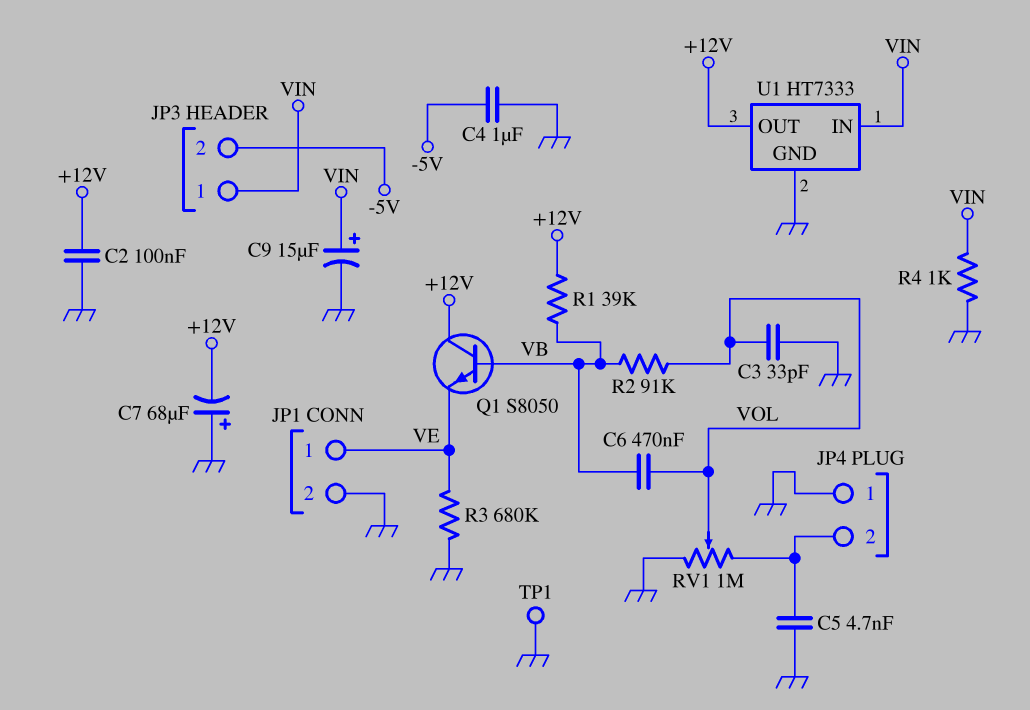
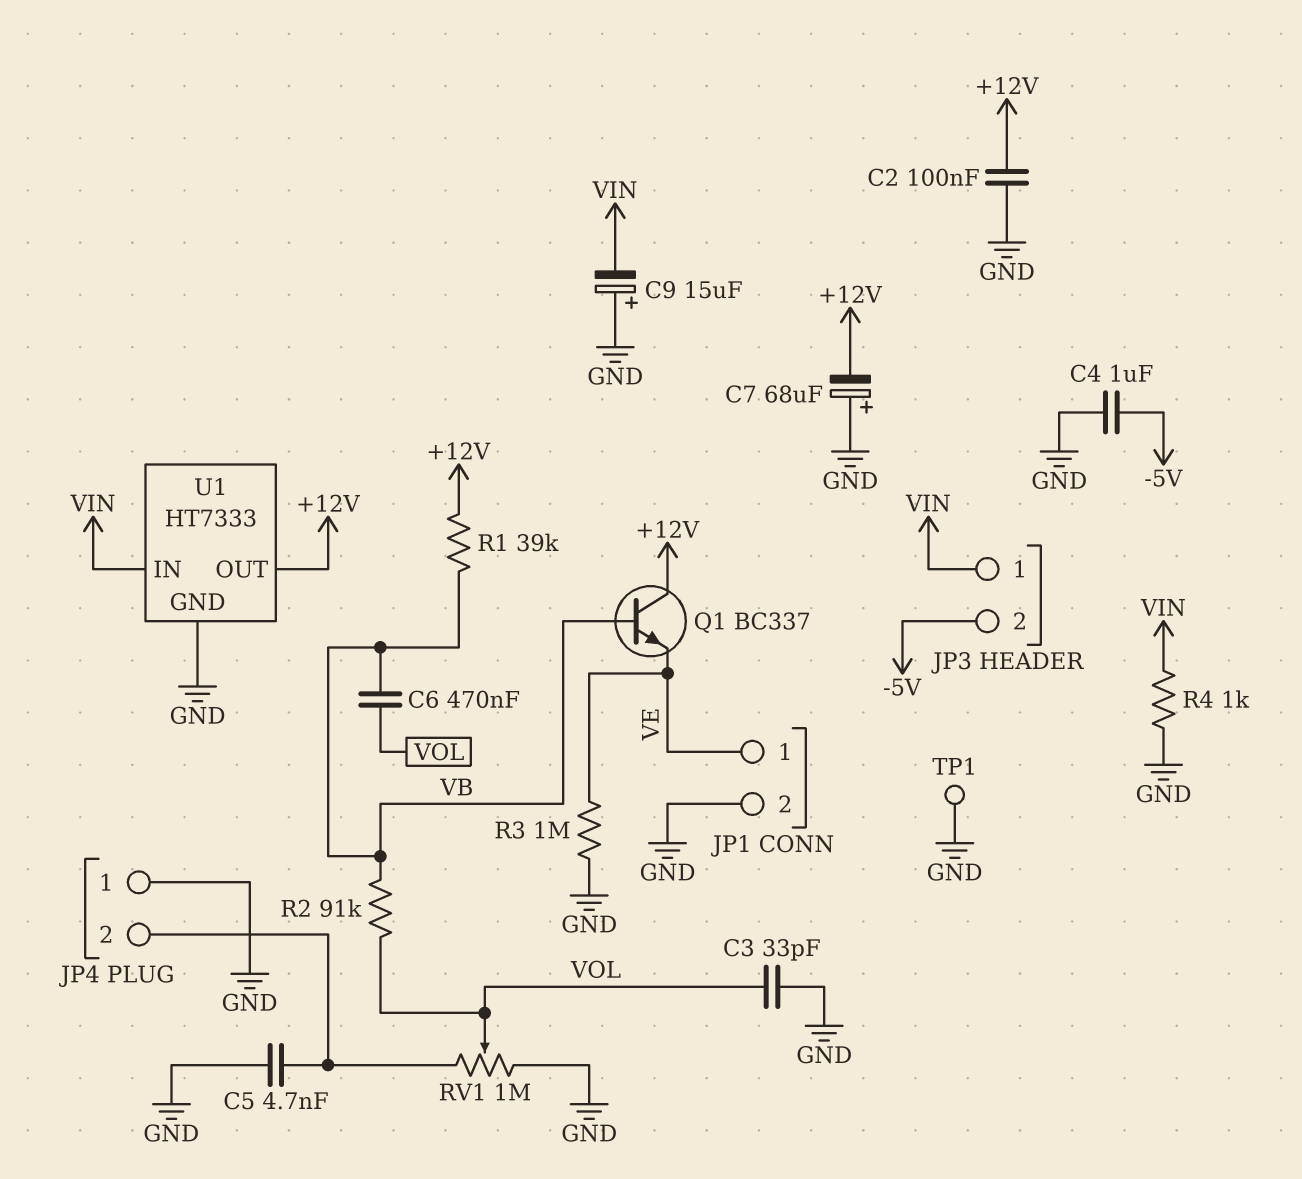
C9: 15uF (plus VIN, minus GND) -> 15uF (plus GND, minus VIN)
Q1: NPN S8050 (B VB, C +12V, E VE) -> NPN BC337 (B VB, C +12V, E VE)
R3: 680k (GND, VE) -> 1M (GND, VE)

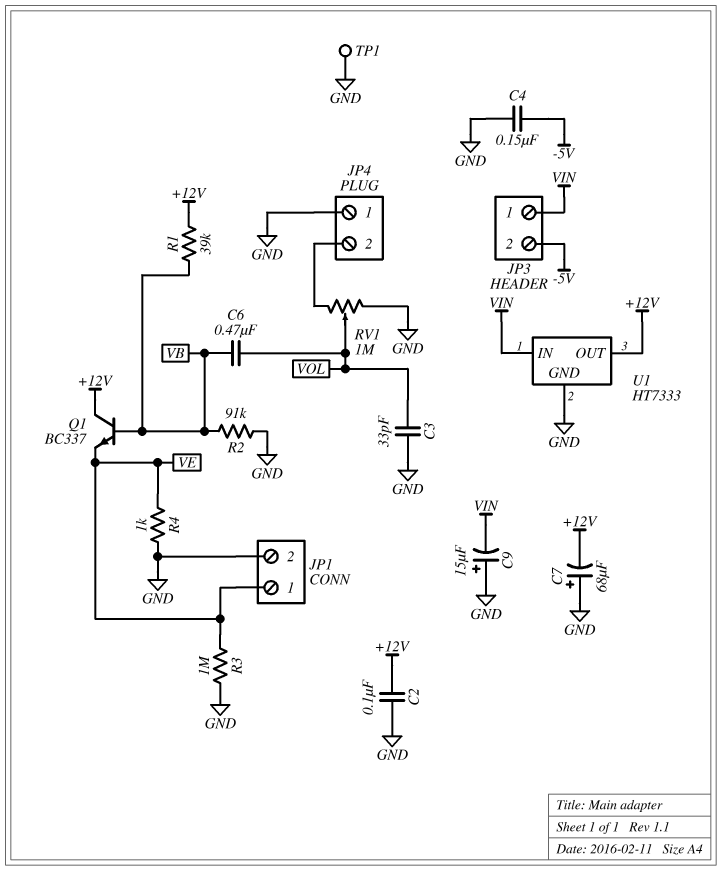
C4: 1uF (-5V, GND) -> 150nF (-5V, GND)
C5: 4.7nF (GND, JP4/2) -> none
R2: 91k (VB, VOL) -> 91k (GND, VB)
R4: 1k (GND, VIN) -> 1k (GND, VE)

